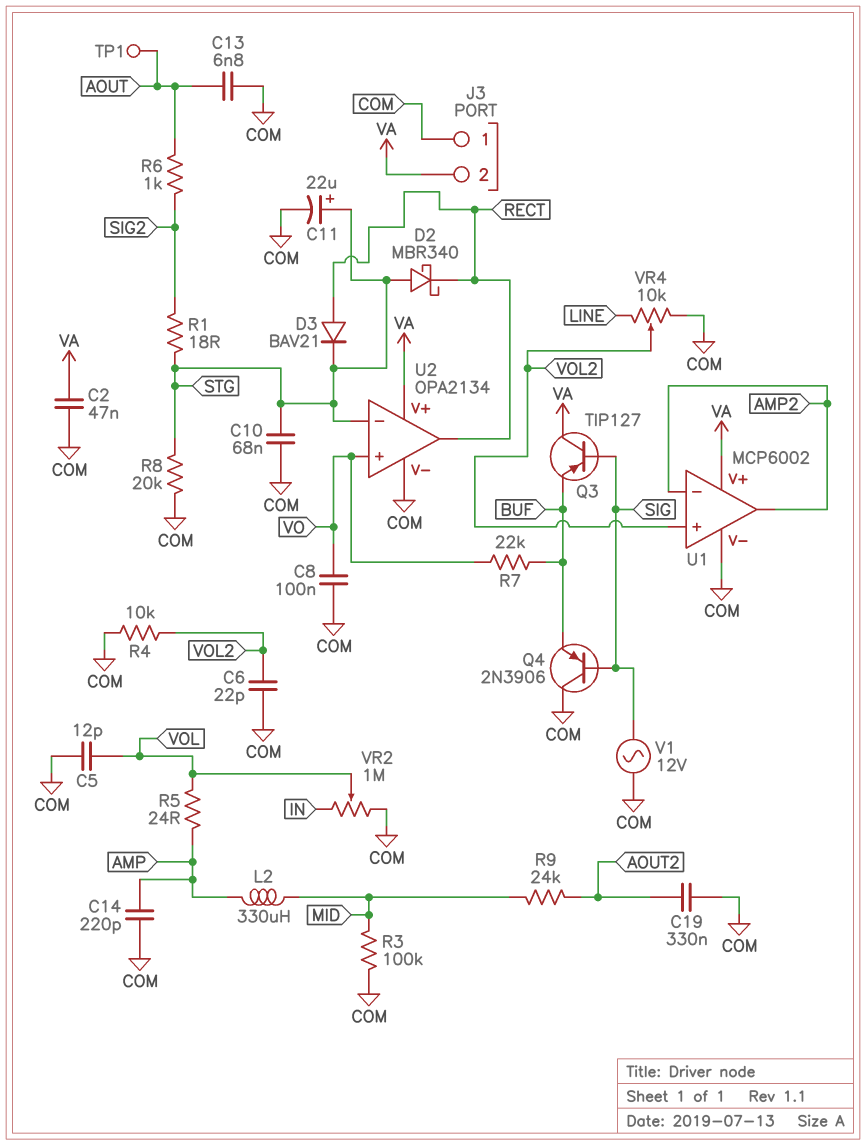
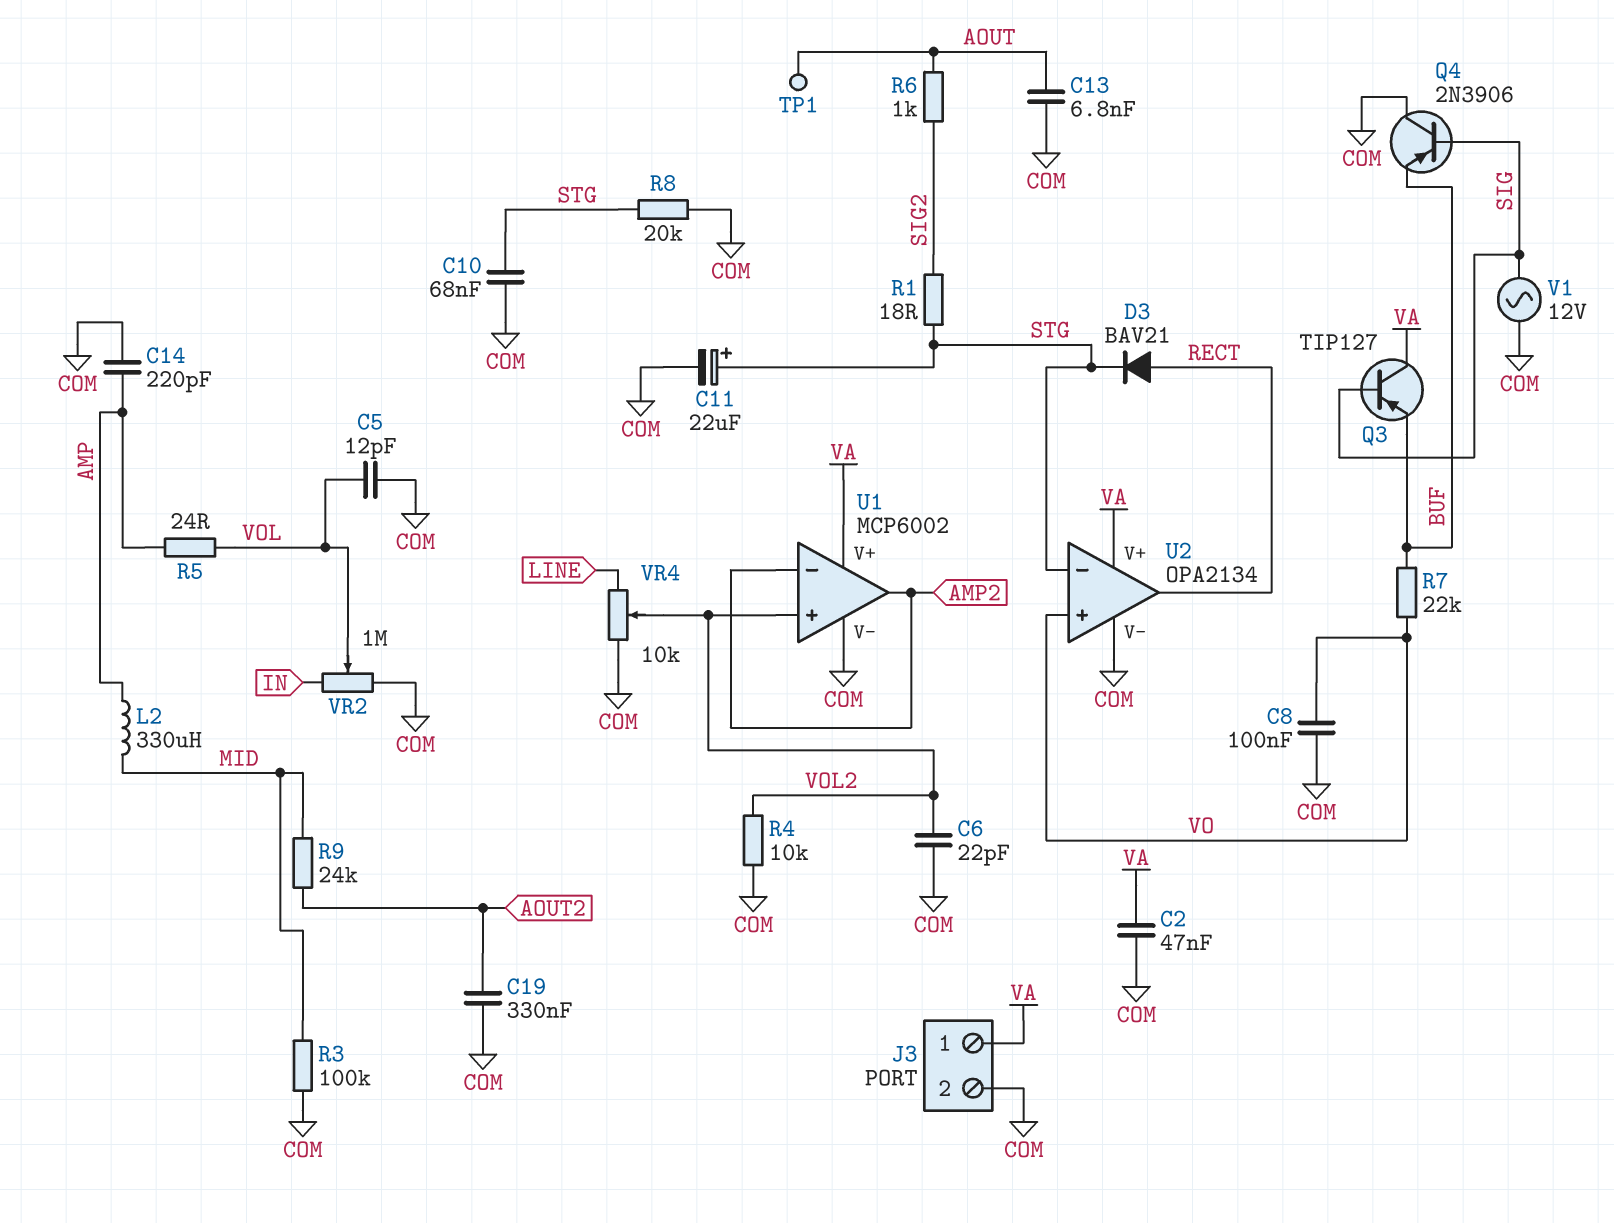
D2: schottky MBR340 (A STG, K RECT) -> none
J3 pin 1: COM -> VA
J3 pin 2: VA -> COM

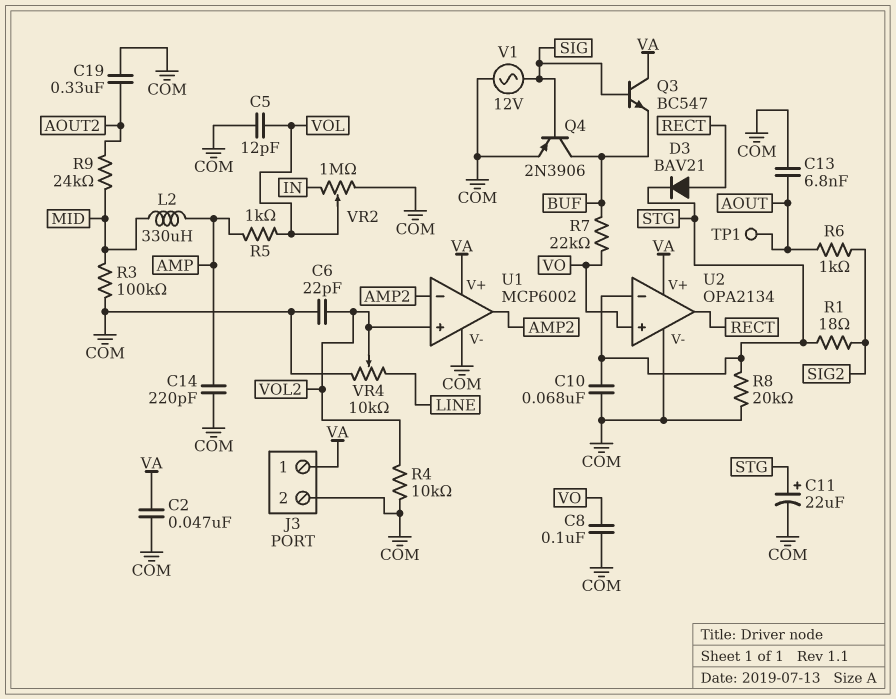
Q3: PNP TIP127 (B SIG, C VA, E BUF) -> NPN BC547 (B SIG, C VA, E BUF)
Q4: PNP 2N3906 (B SIG, C COM, E BUF) -> PNP 2N3906 (B SIG, C BUF, E COM)
R5: 24 (AMP, VOL) -> 1k (AMP, VOL)

